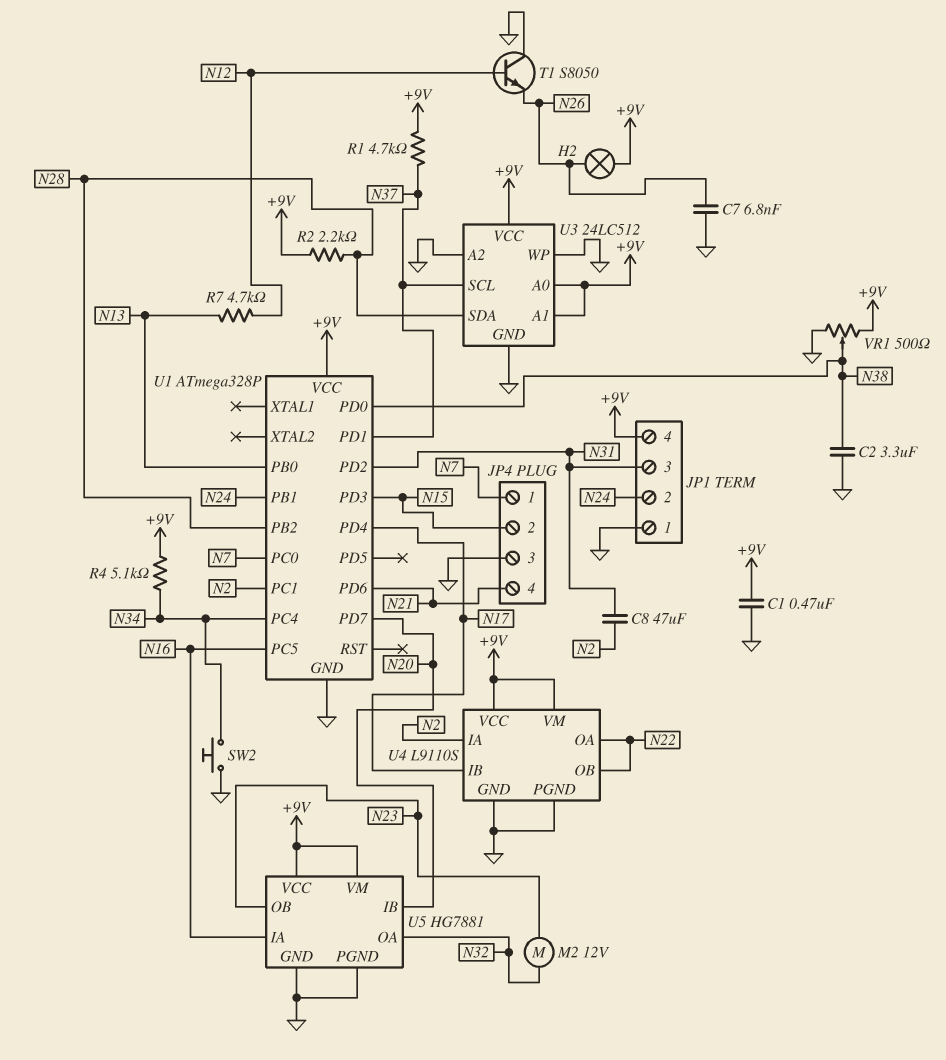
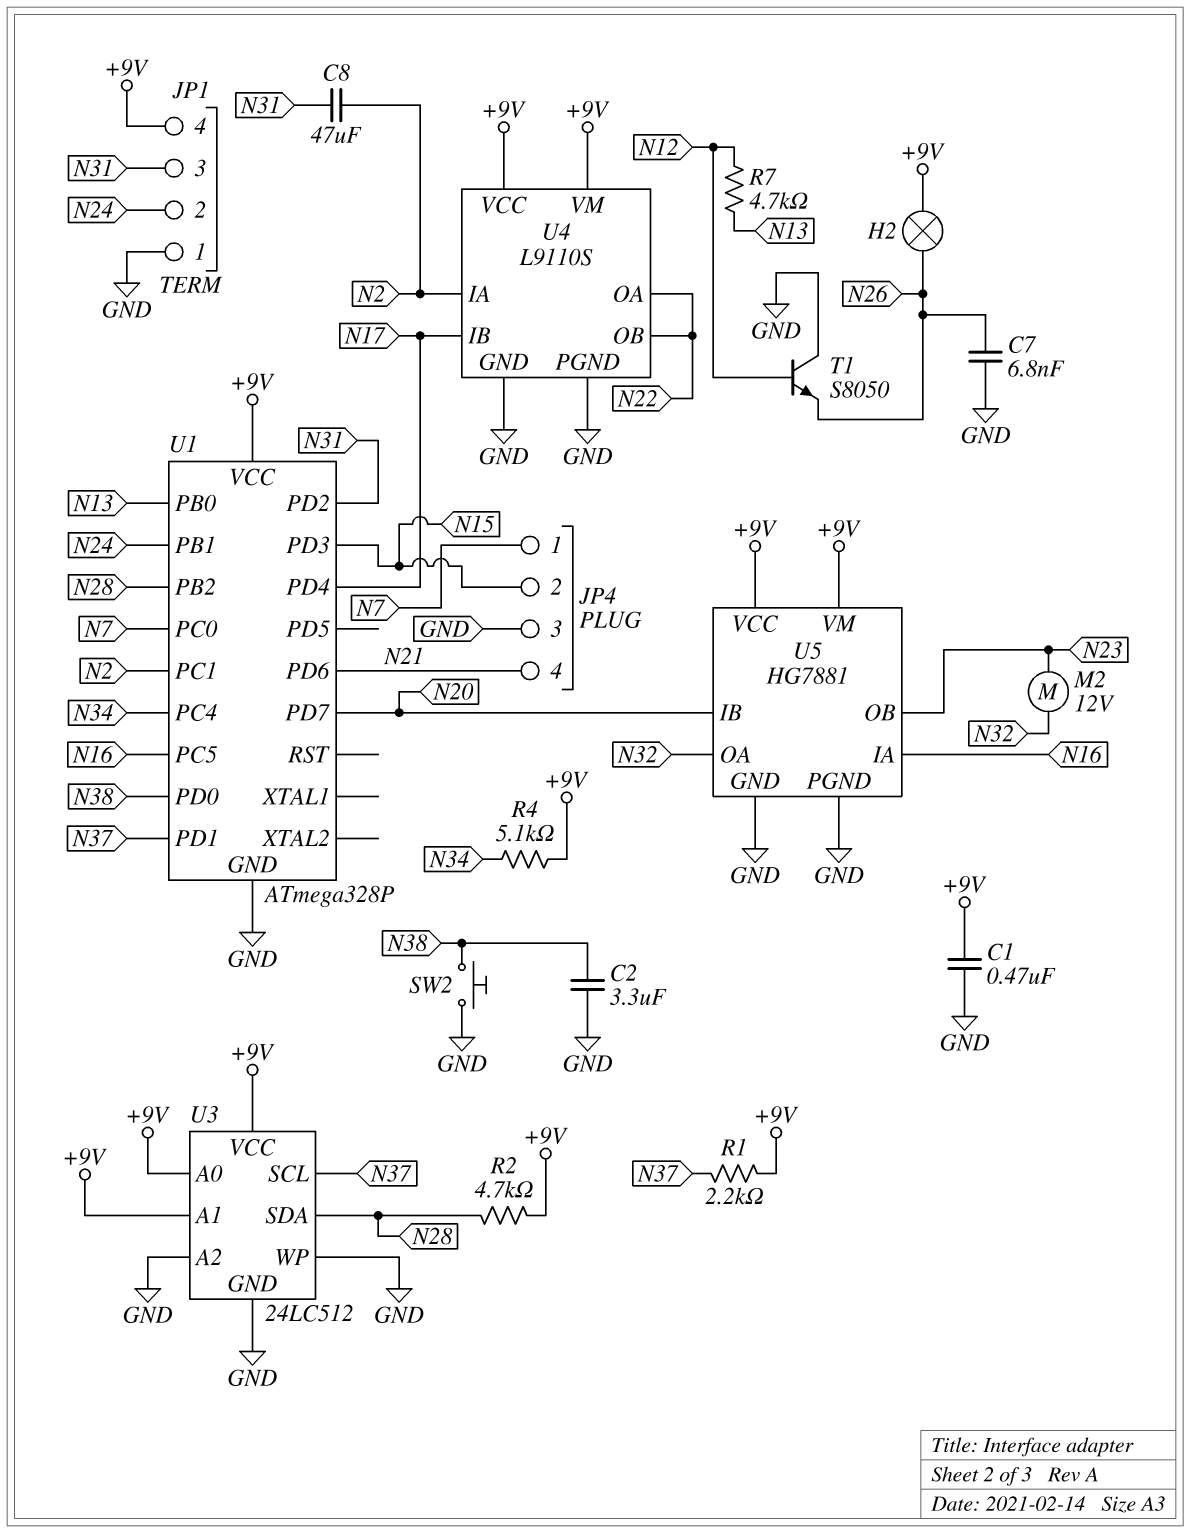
R1: 4.7k (+9V, N37) -> 2.2k (+9V, N37)
R2: 2.2k (+9V, N28) -> 4.7k (+9V, N28)
SW2: button (GND, N34) -> button (GND, N38)
VR1: 500 (+9V, GND, wiper N38) -> none

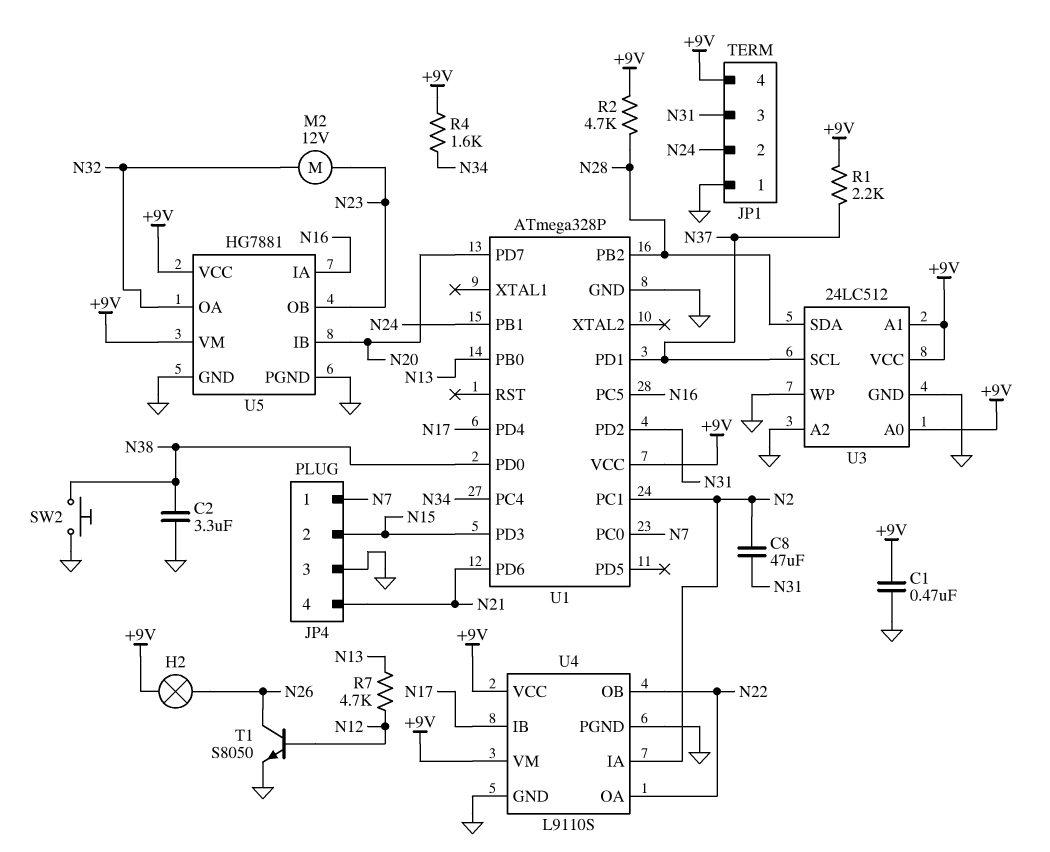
C7: 6.8nF (GND, N26) -> none
R4: 5.1k (+9V, N34) -> 1.6k (+9V, N34)
T1: NPN S8050 (B N12, C GND, E N26) -> NPN S8050 (B N12, C N26, E GND)

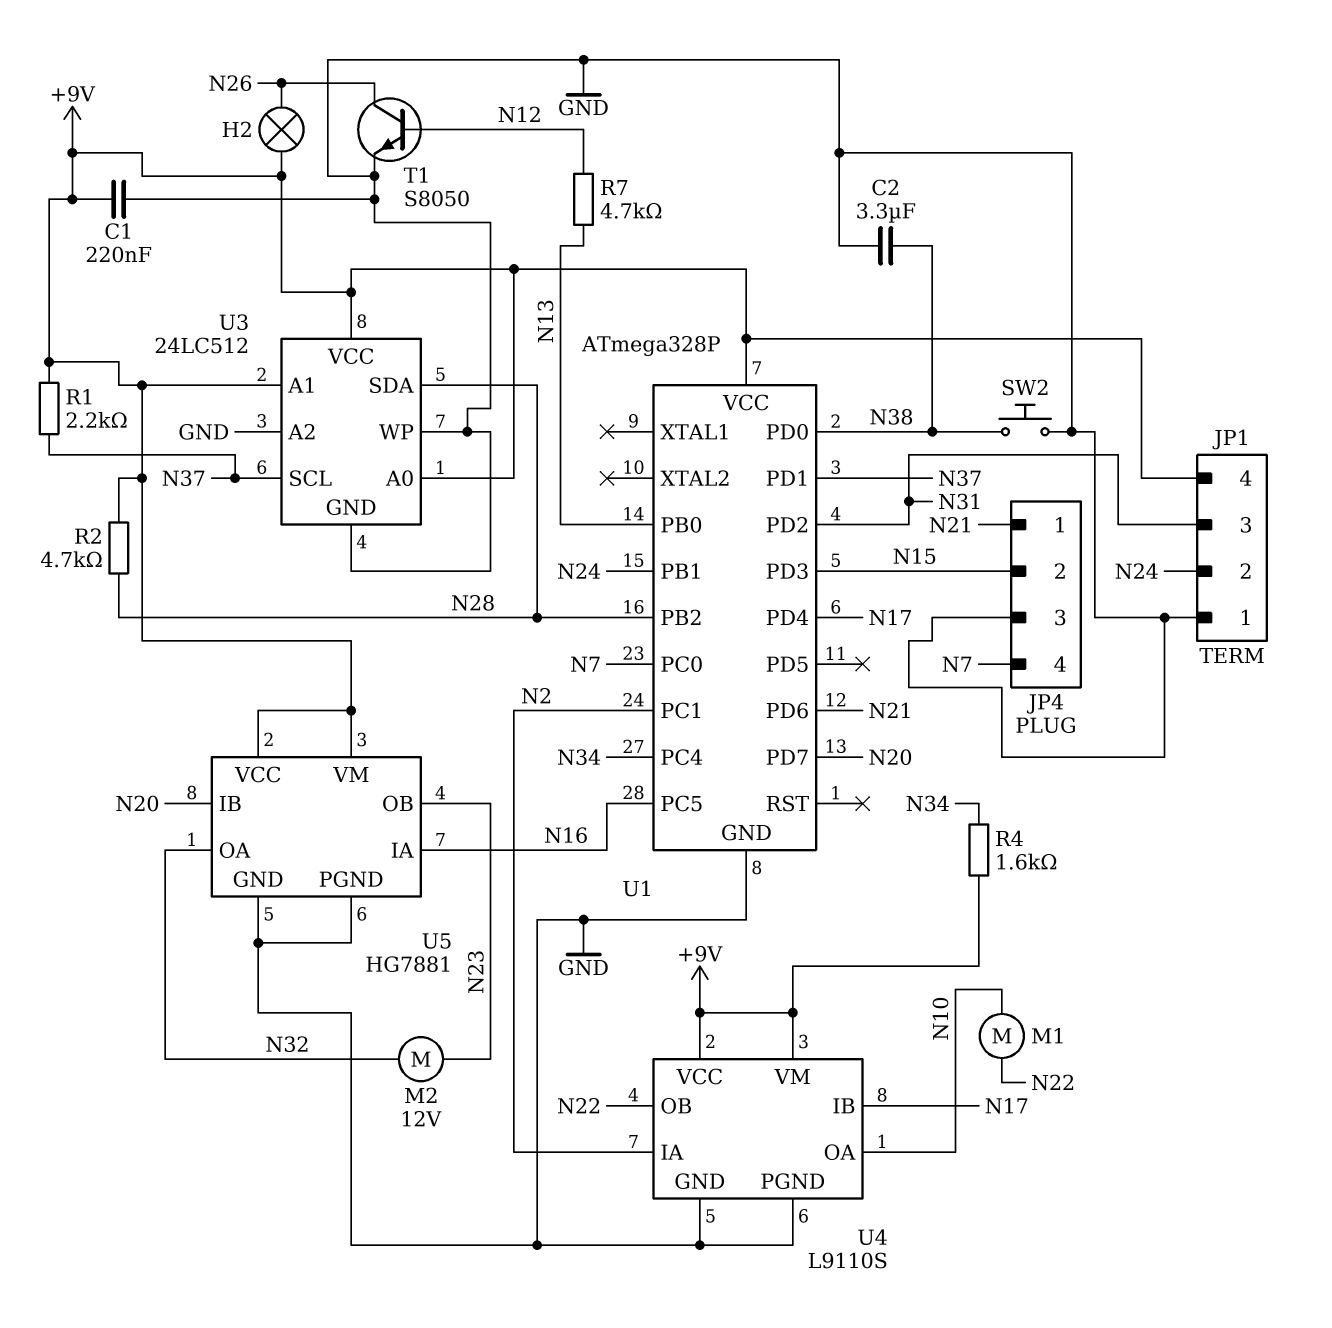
C1: 470nF (+9V, GND) -> 220nF (+9V, GND)
C8: 47uF (N2, N31) -> none
JP4 pin 1: N7 -> N21
JP4 pin 4: N21 -> N7
M1: none -> motor (N10, N22)
U4 pin OA: N22 -> N10

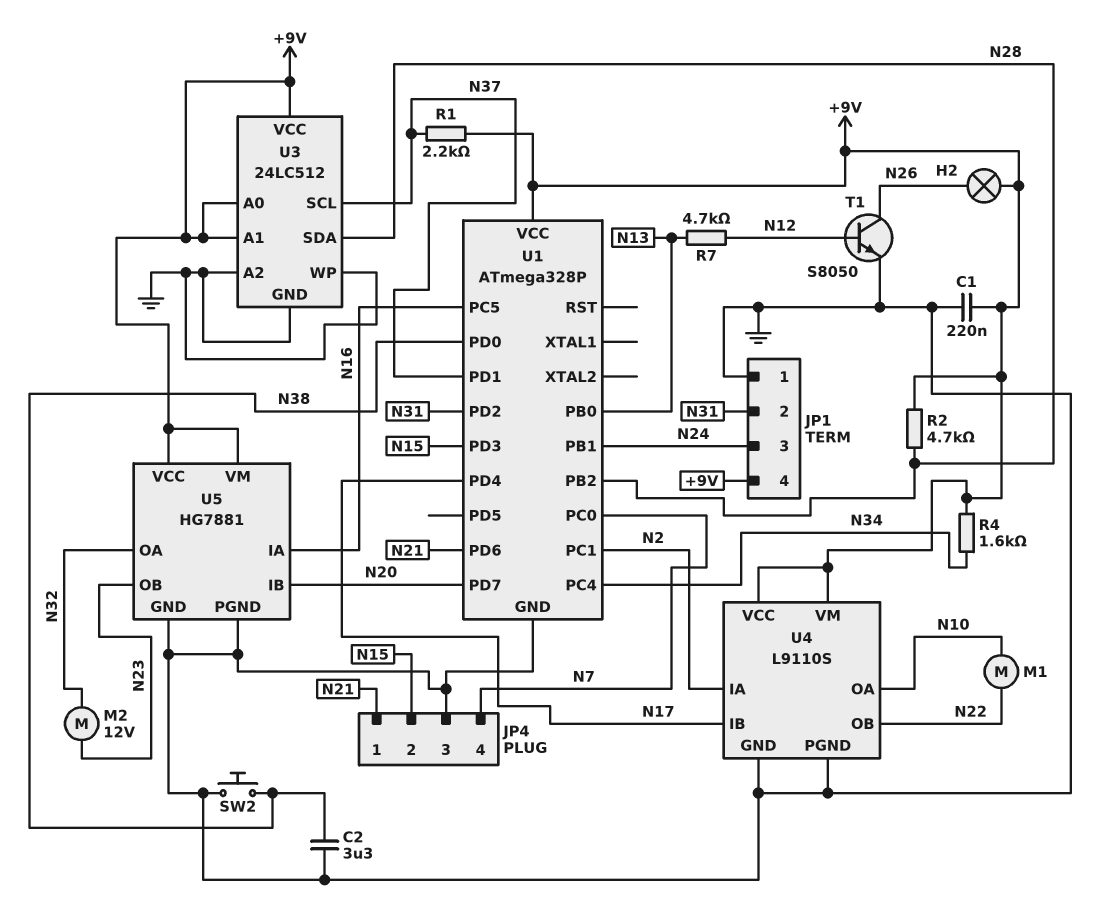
JP1 pin 2: N24 -> N31
JP1 pin 3: N31 -> N24

